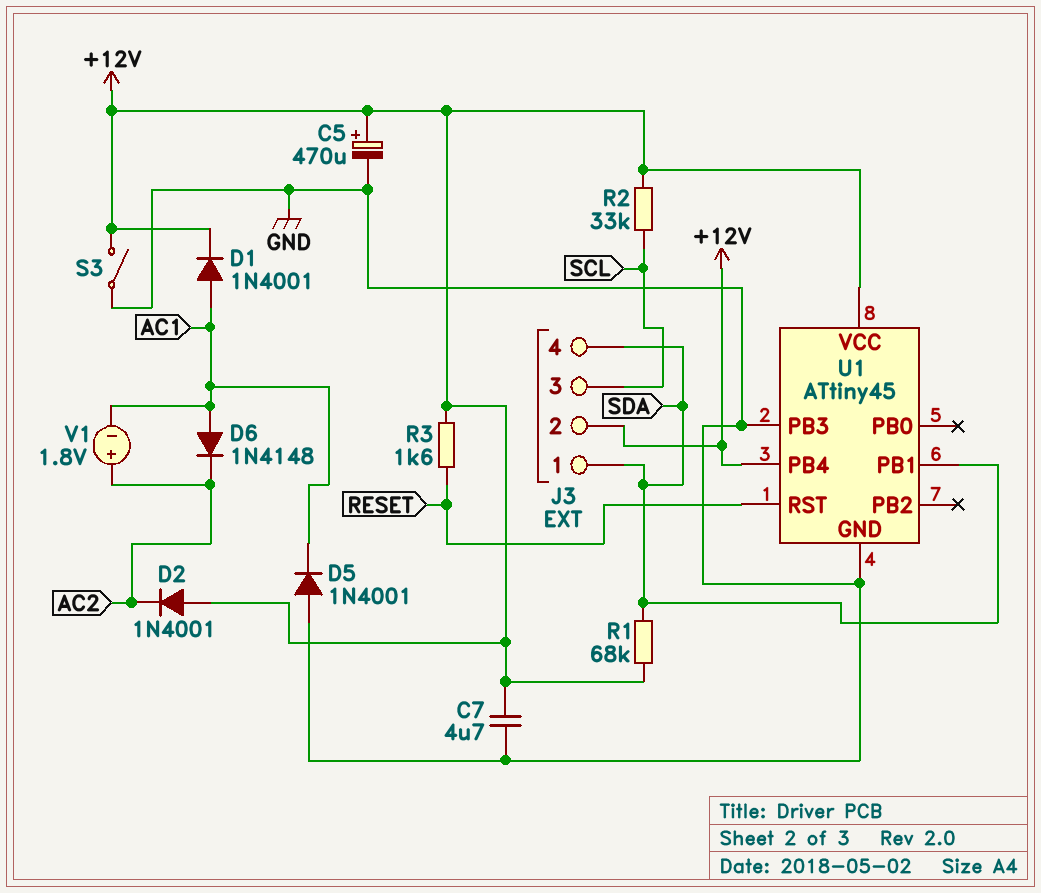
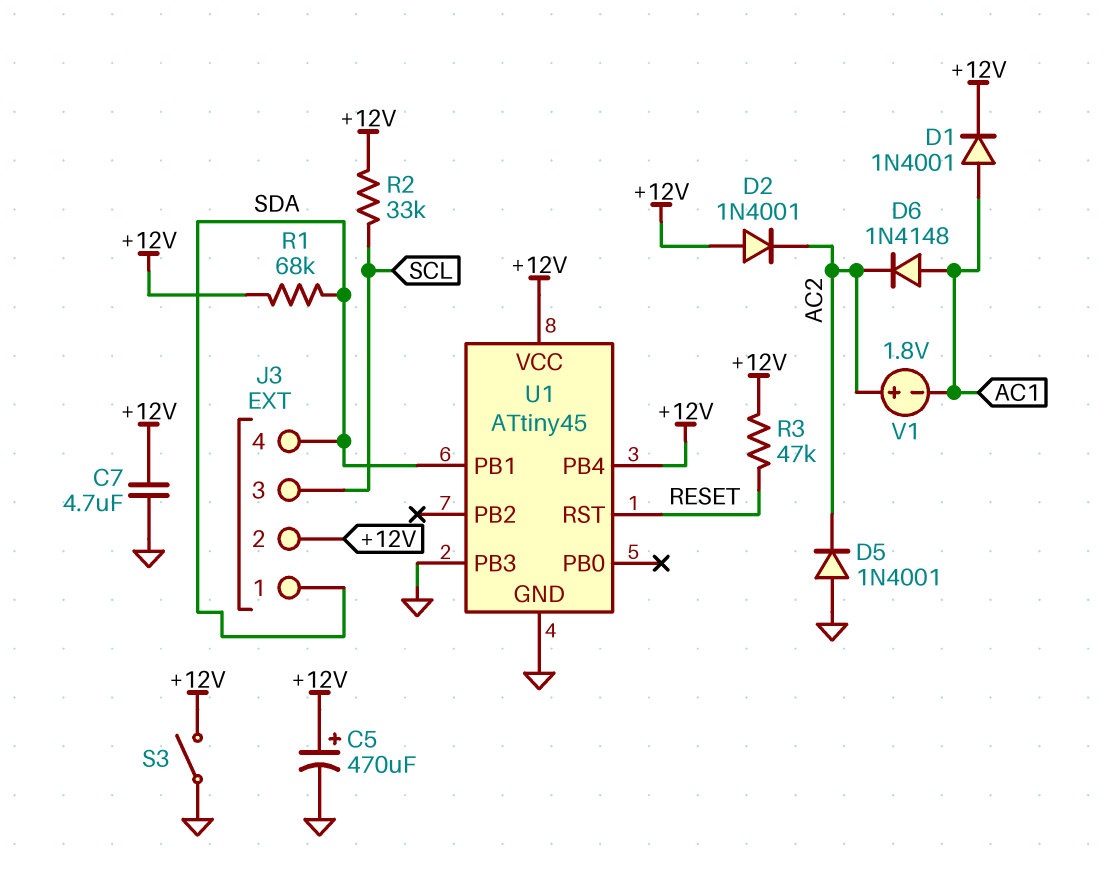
D5: diode 1N4001 (A GND, K AC1) -> diode 1N4001 (A GND, K AC2)
R3: 1.6k (+12V, RESET) -> 47k (+12V, RESET)

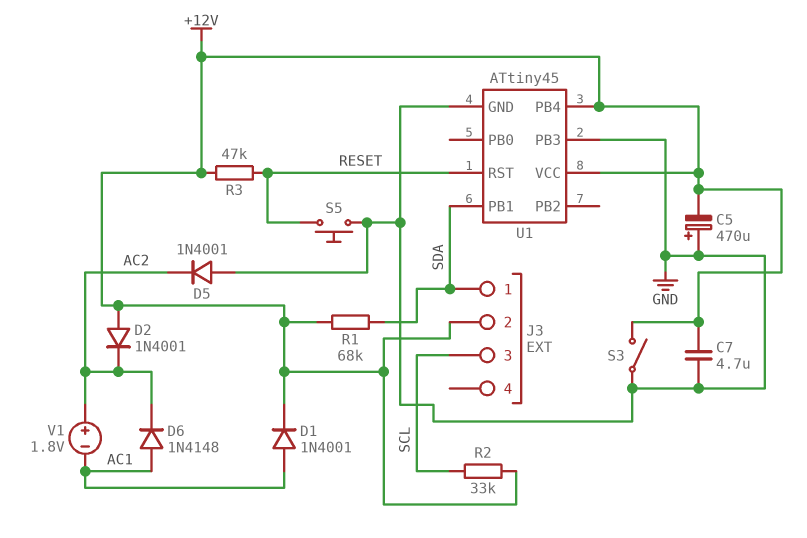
C5: 470uF (plus +12V, minus GND) -> 470uF (plus GND, minus +12V)
J3 pin 4: SDA -> none
S5: none -> button (GND, RESET)

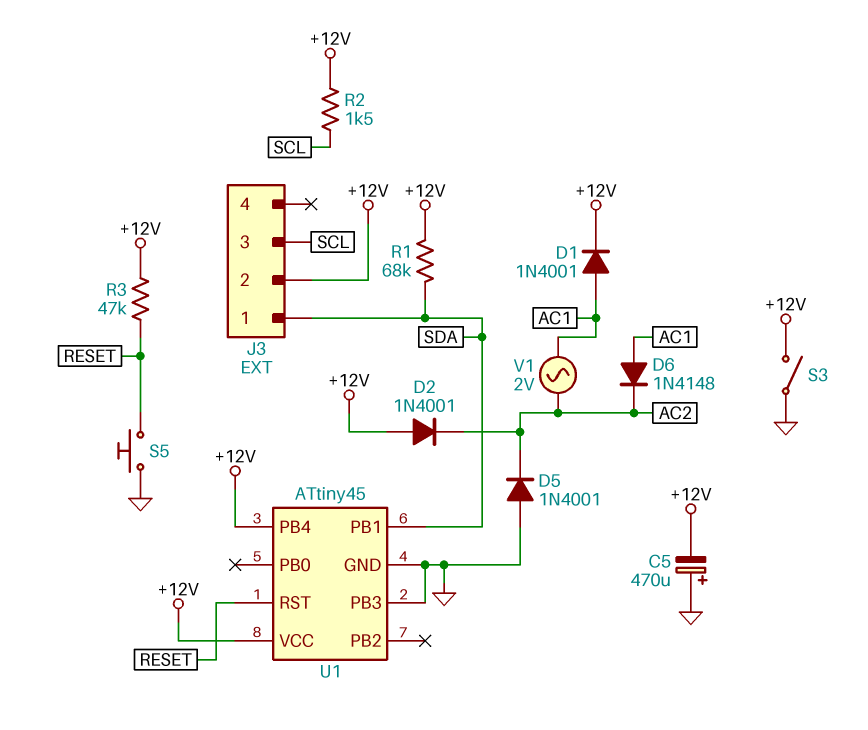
C7: 4.7uF (+12V, GND) -> none
R2: 33k (+12V, SCL) -> 1.5k (+12V, SCL)
V1: 1.8V (plus AC2, minus AC1) -> AC 2V (AC1, AC2)

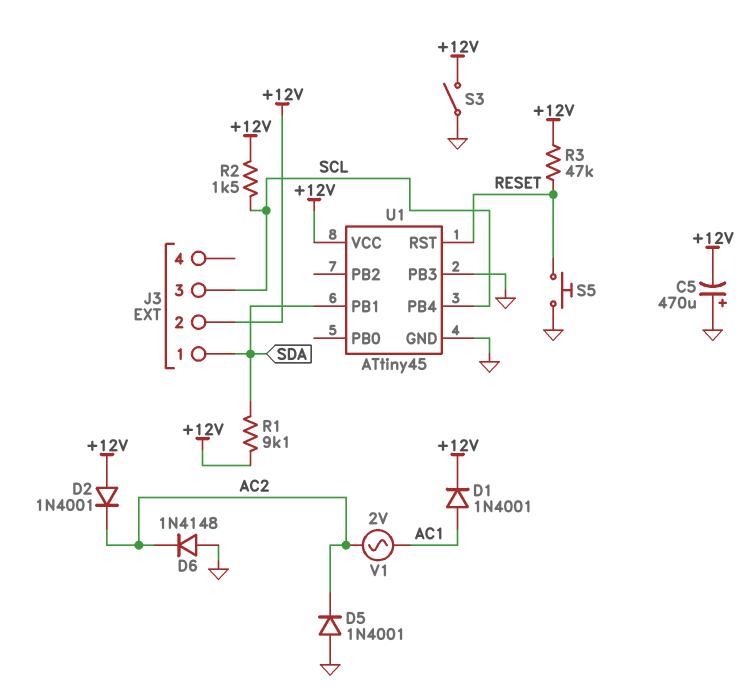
D6: diode 1N4148 (A AC1, K AC2) -> diode 1N4148 (A GND, K AC2)
R1: 68k (+12V, SDA) -> 9.1k (+12V, SDA)
U1 pin PB4: +12V -> SCL

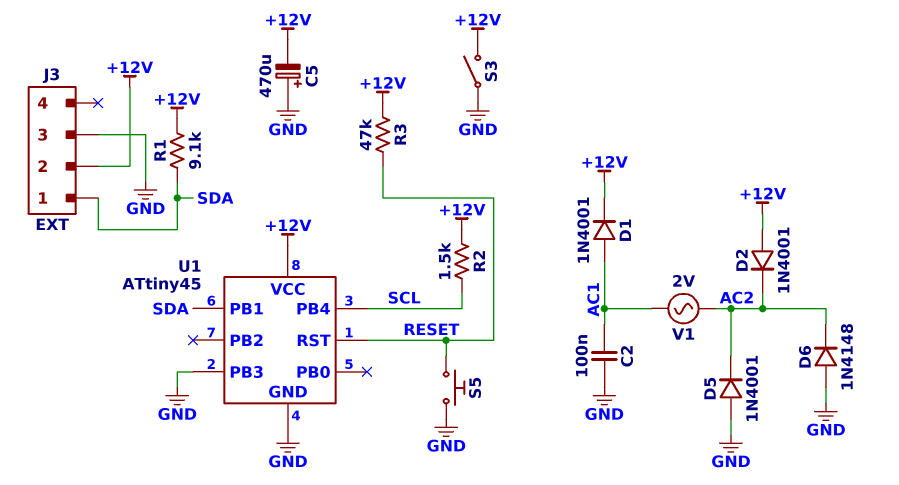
C2: none -> 100nF (AC1, GND)
J3 pin 3: SCL -> GND

